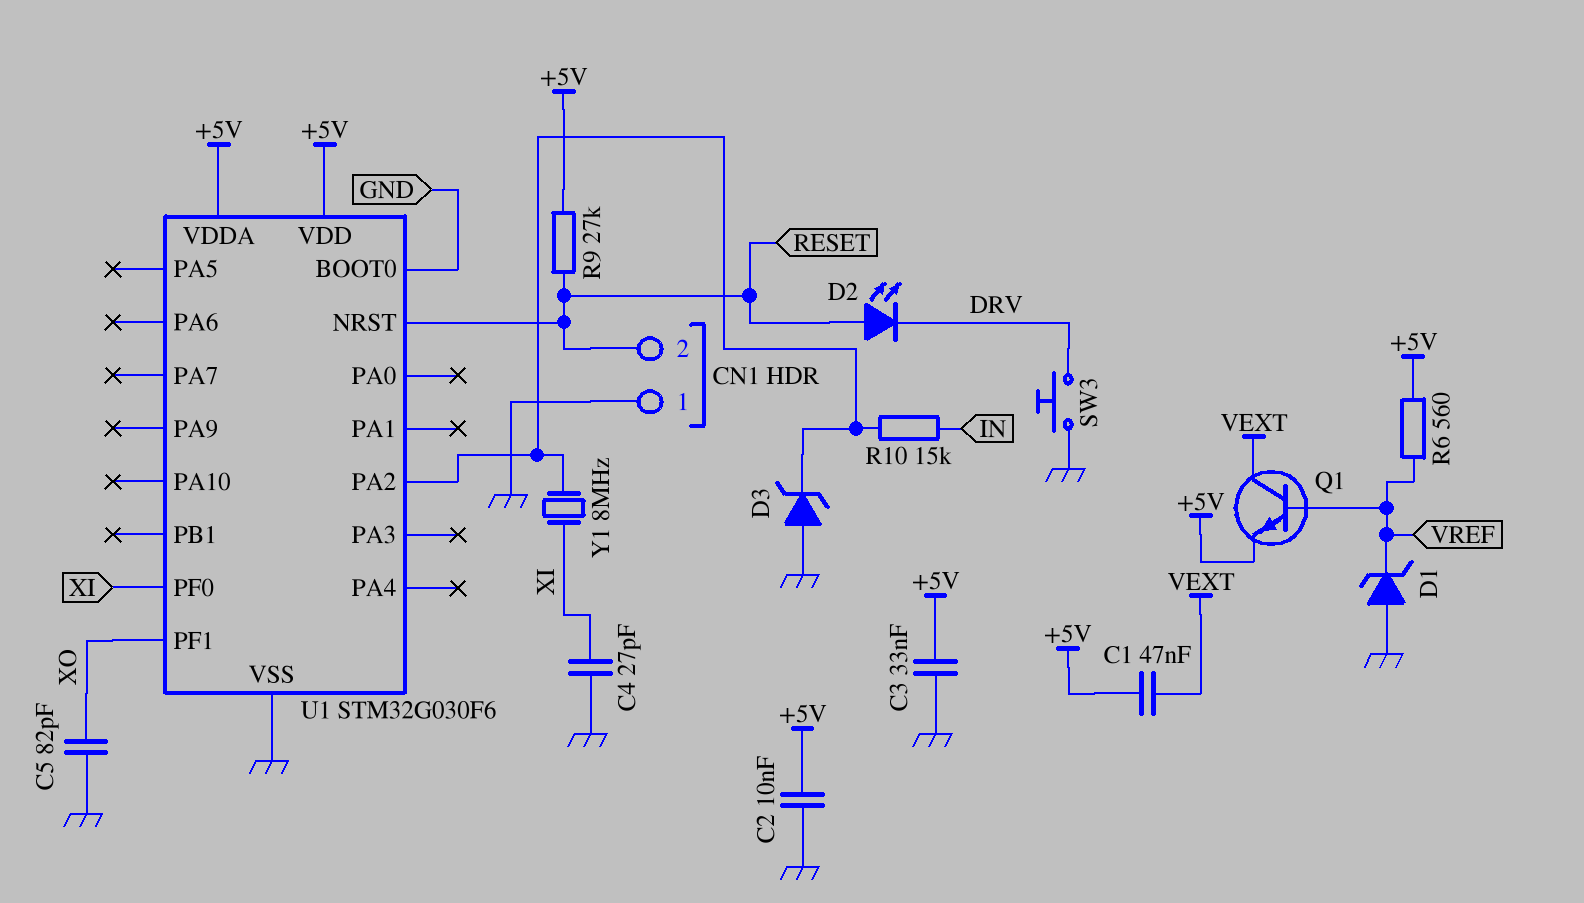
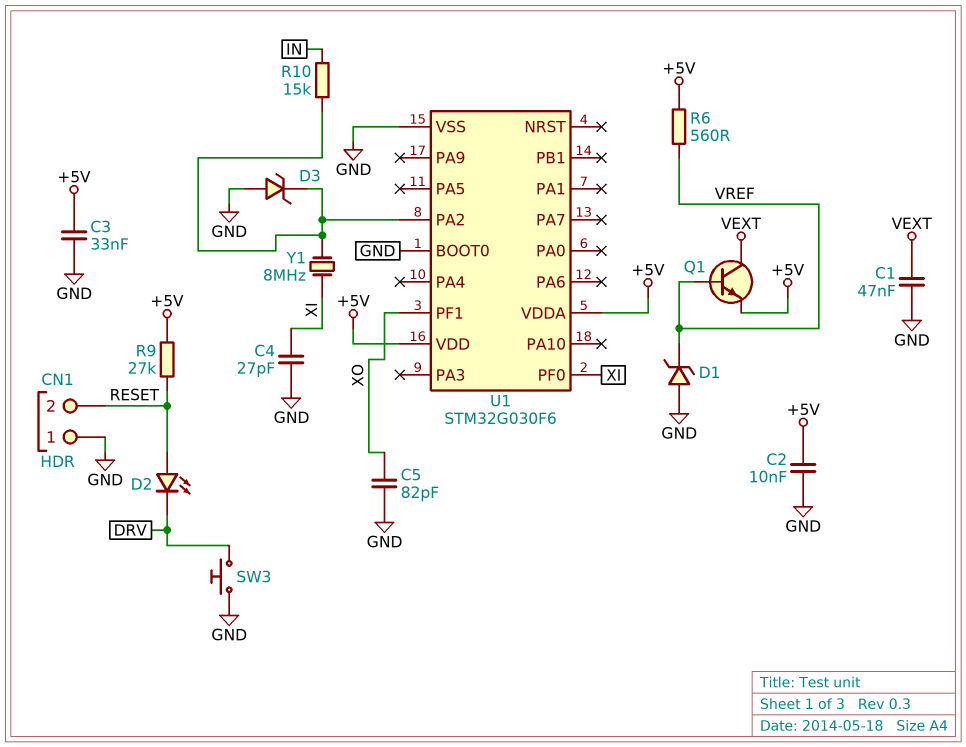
C1: 47nF (+5V, VEXT) -> 47nF (GND, VEXT)
U1 pin NRST: RESET -> none

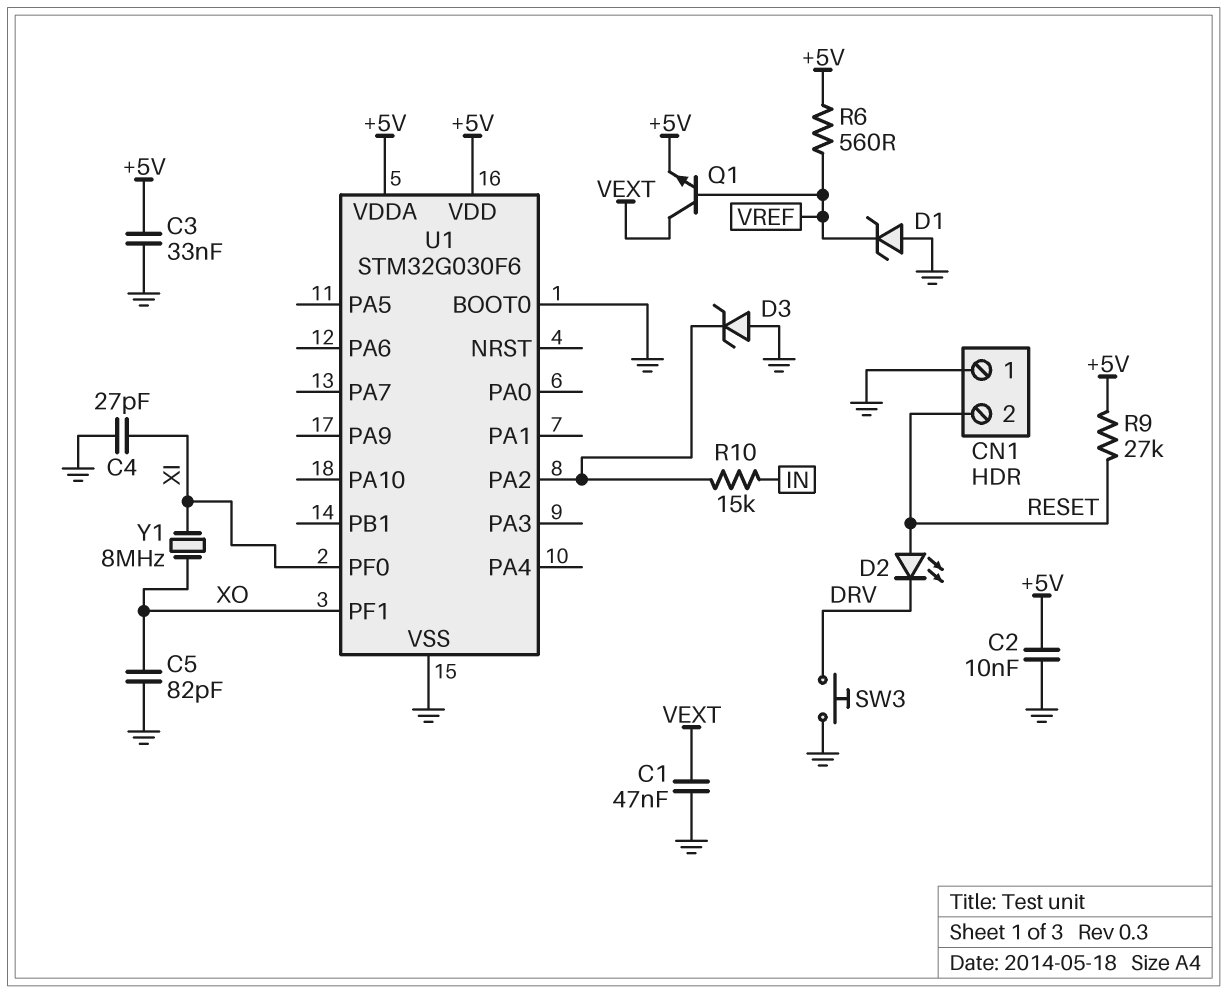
Y1: 8MHz (U1/PA2, XI) -> 8MHz (XI, XO)

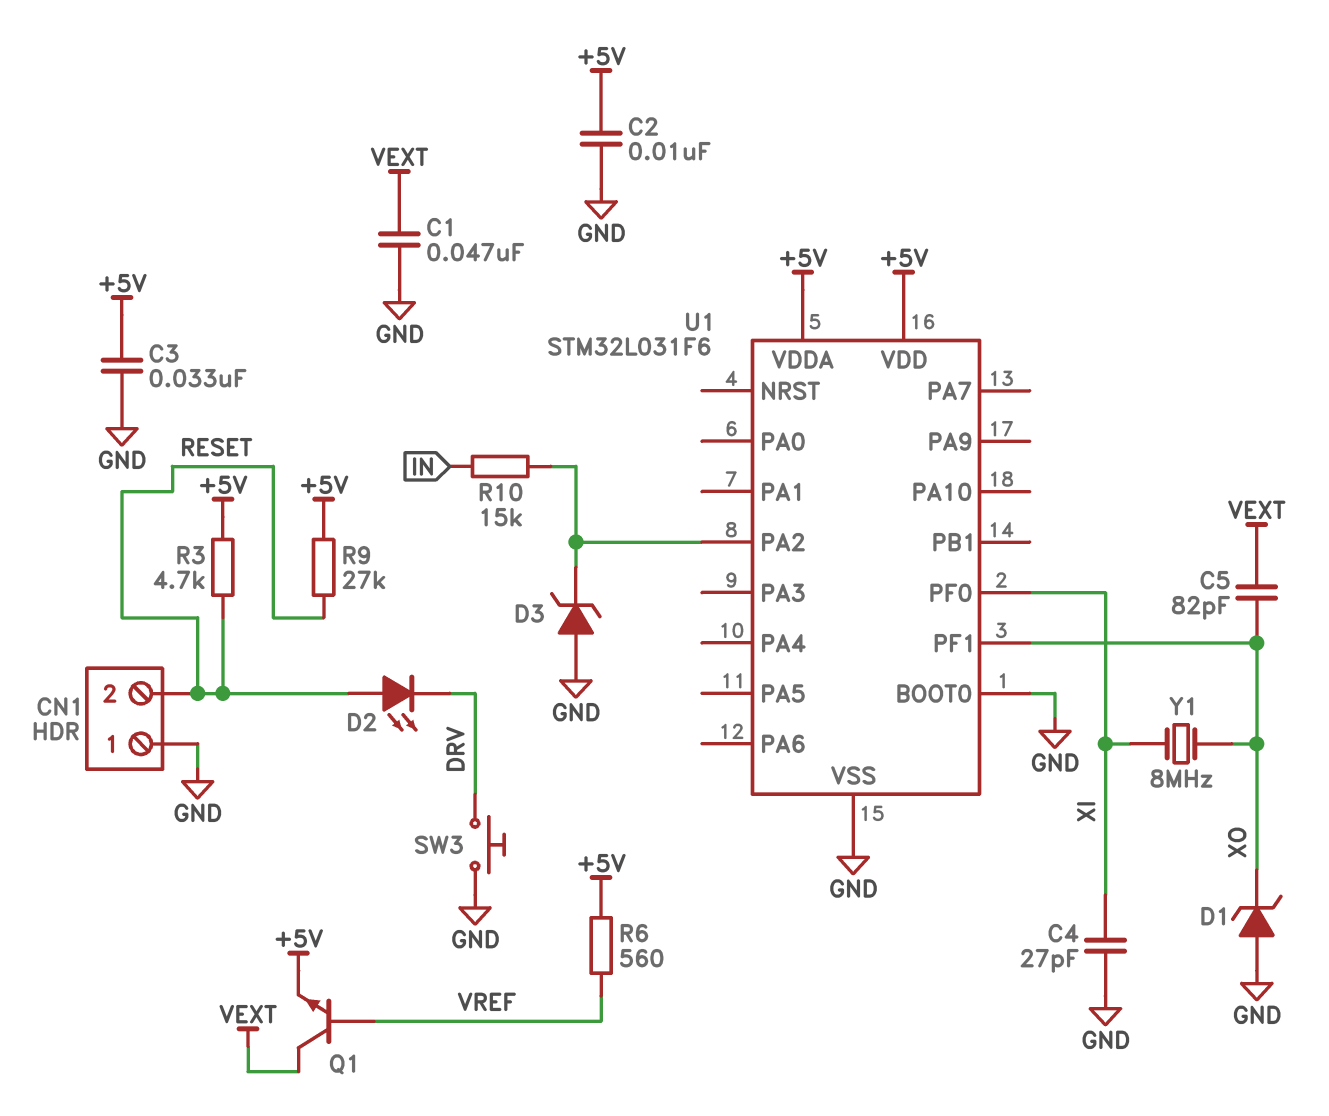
C5: 82pF (GND, XO) -> 82pF (VEXT, XO)
D1: zener (A GND, K VREF) -> zener (A GND, K XO)
R3: none -> 4.7k (+5V, RESET)
U1: STM32G030F6 -> STM32L031F6

